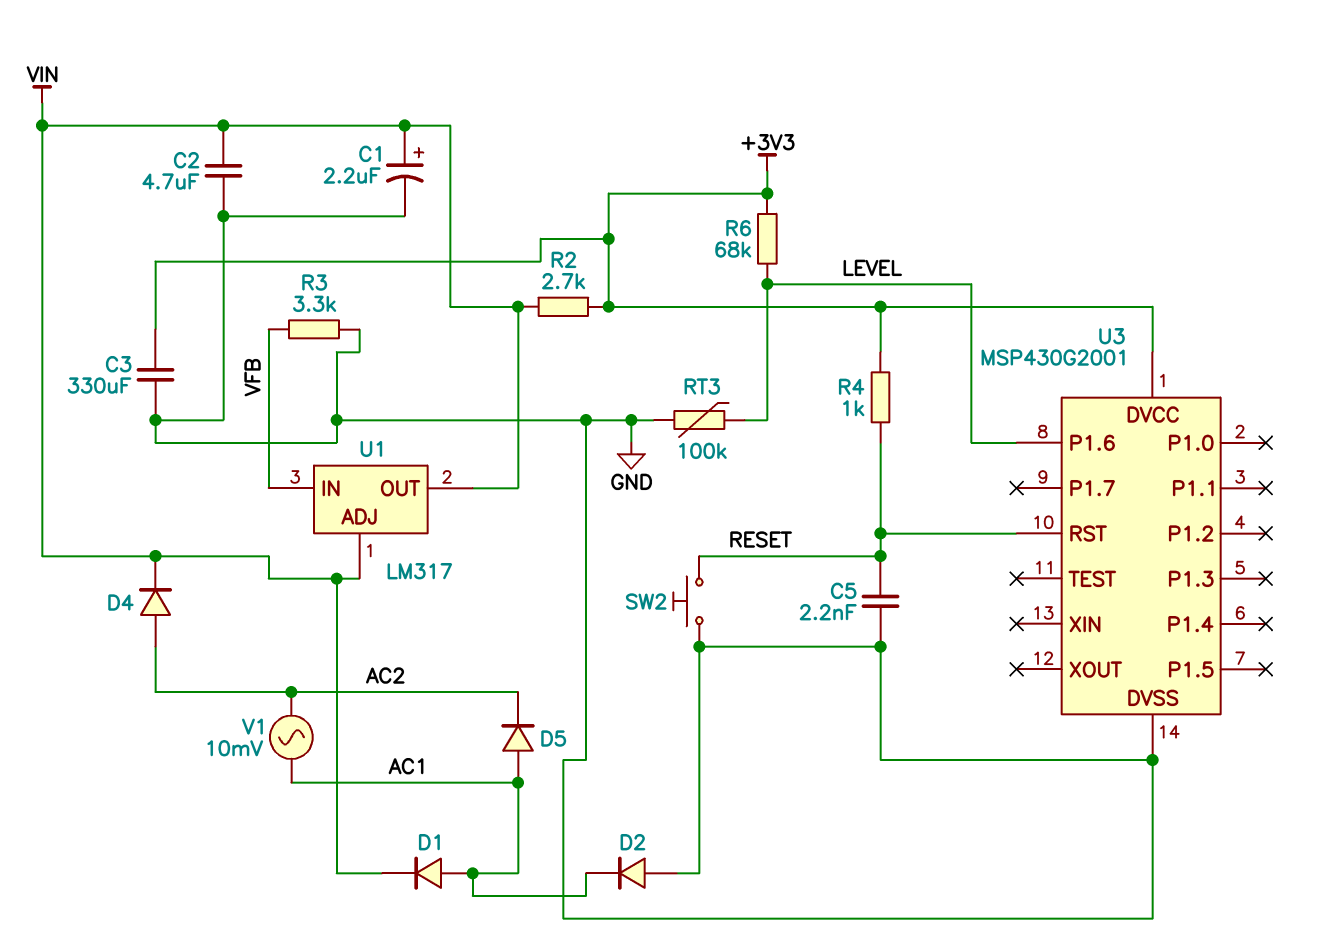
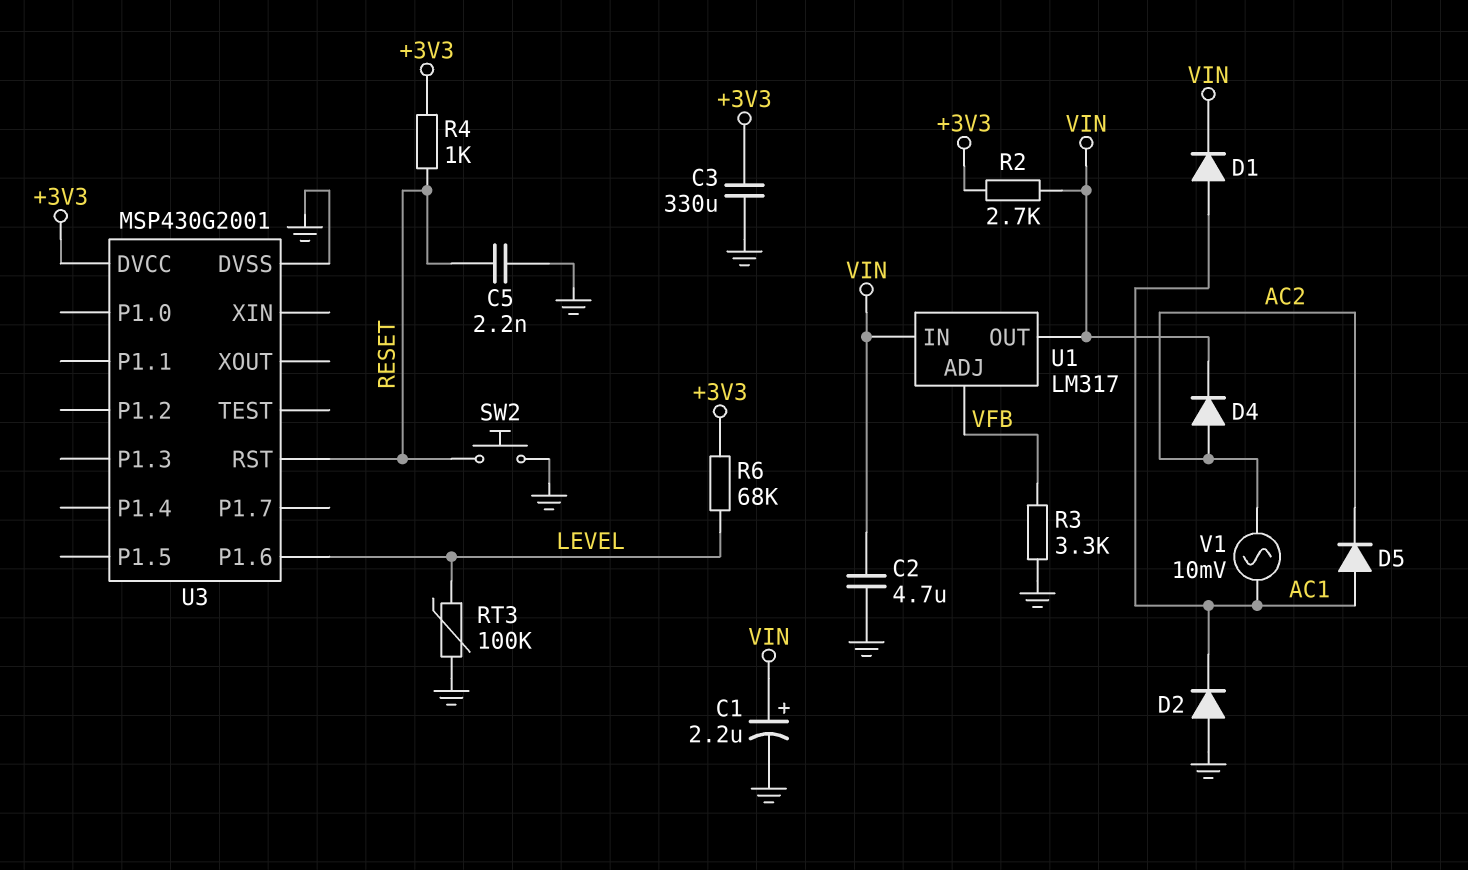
U1 pin ADJ: VIN -> VFB
U1 pin IN: VFB -> VIN

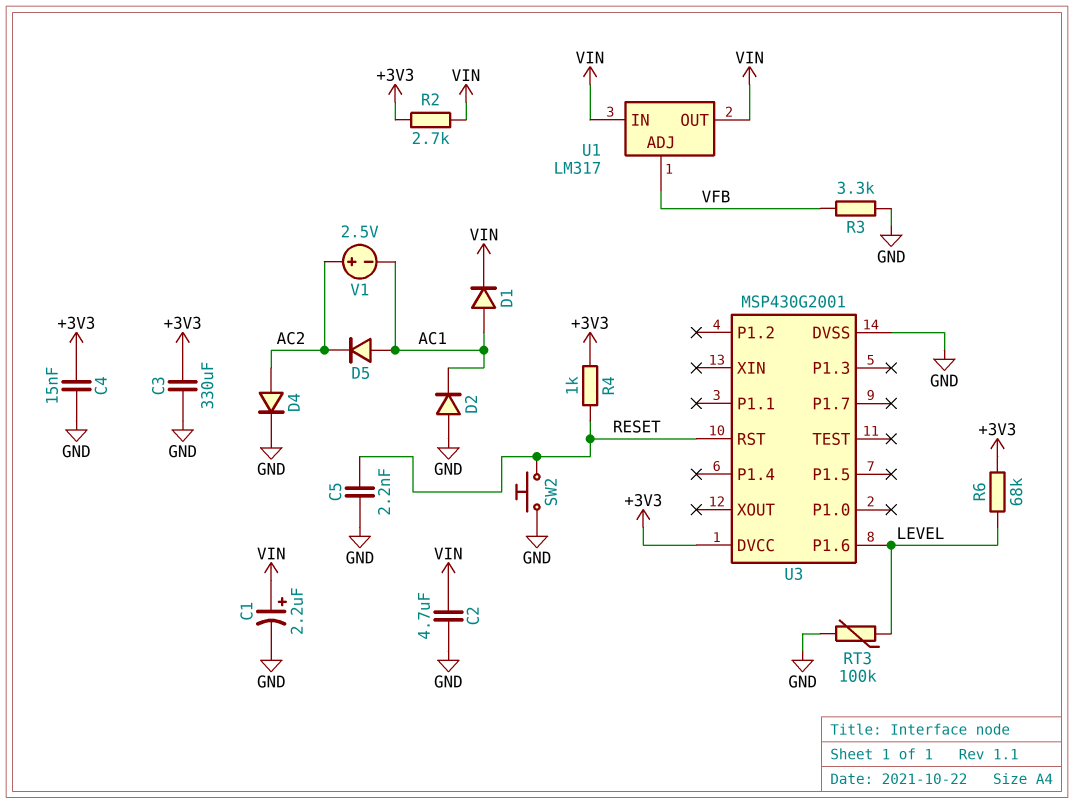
C4: none -> 15nF (+3V3, GND)
D4: diode (A AC2, K VIN) -> diode (A AC2, K GND)
V1: AC 10mV (AC1, AC2) -> 2.5V (plus AC2, minus AC1)

